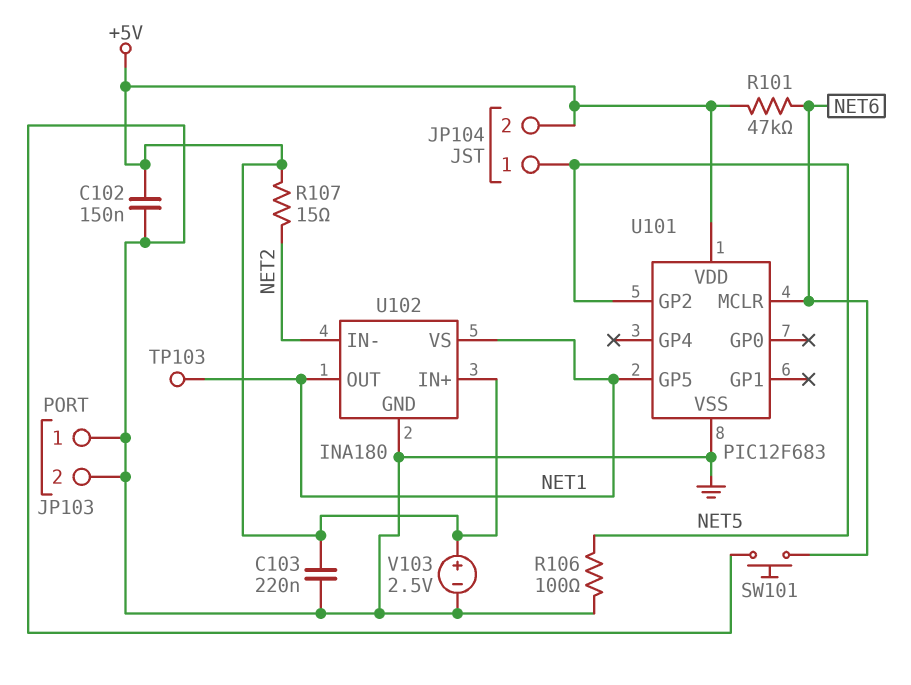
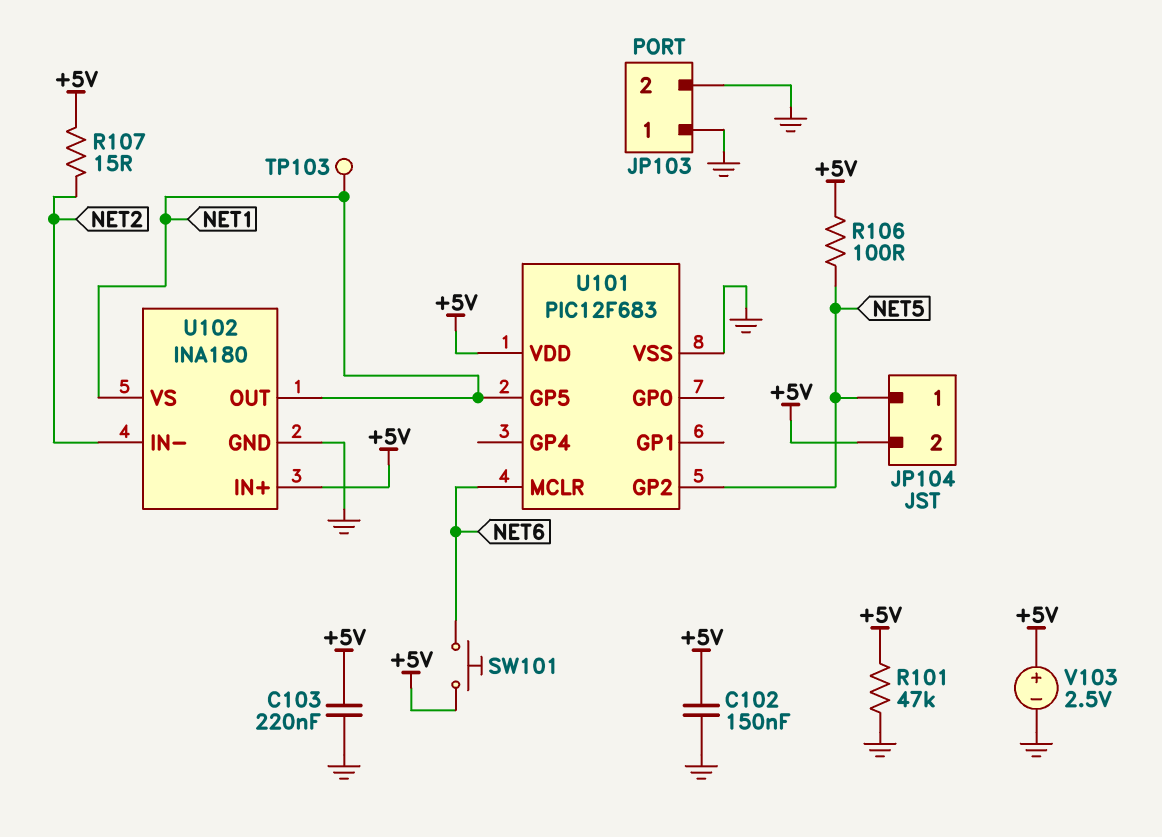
R101: 47k (+5V, NET6) -> 47k (+5V, GND)
R106: 100 (GND, NET5) -> 100 (+5V, NET5)
SW101: button (GND, NET6) -> button (+5V, NET6)

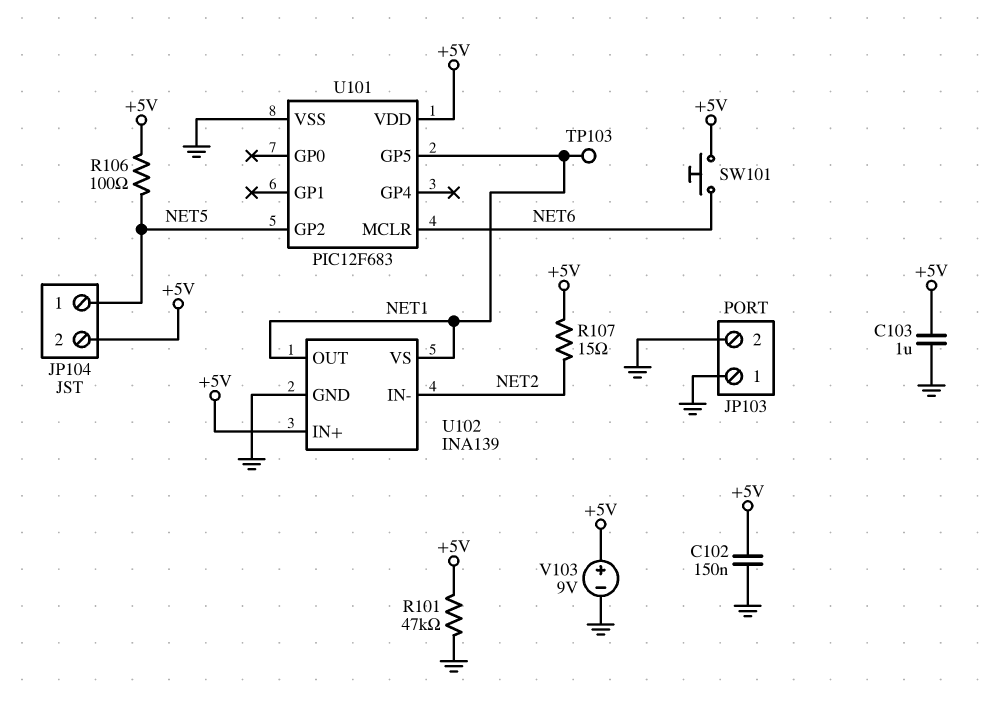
C103: 220nF (+5V, GND) -> 1uF (+5V, GND)
U102: INA180 -> INA139
V103: 2.5V (plus +5V, minus GND) -> 9V (plus +5V, minus GND)

